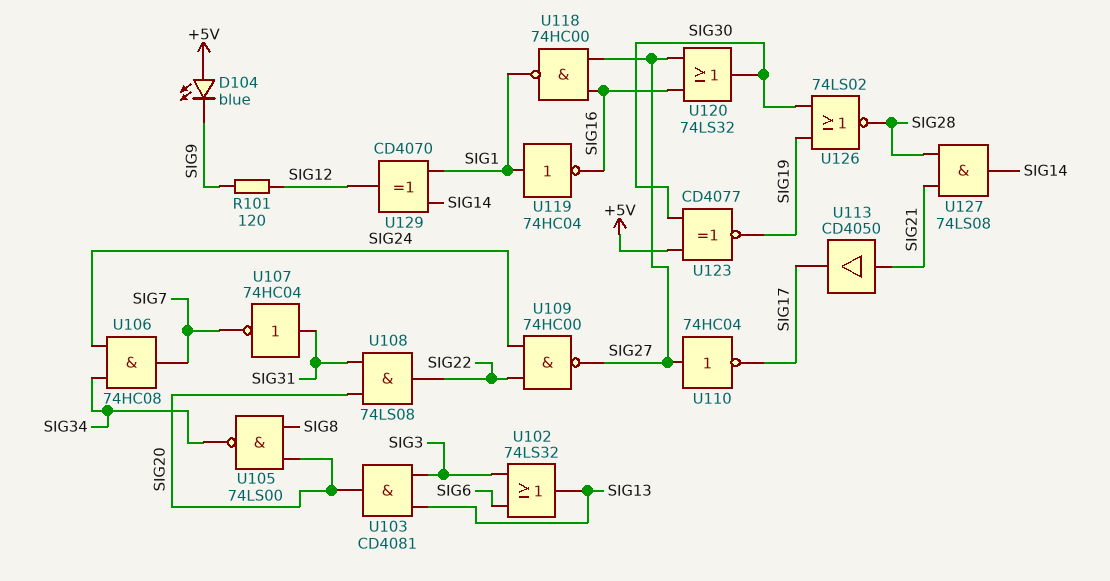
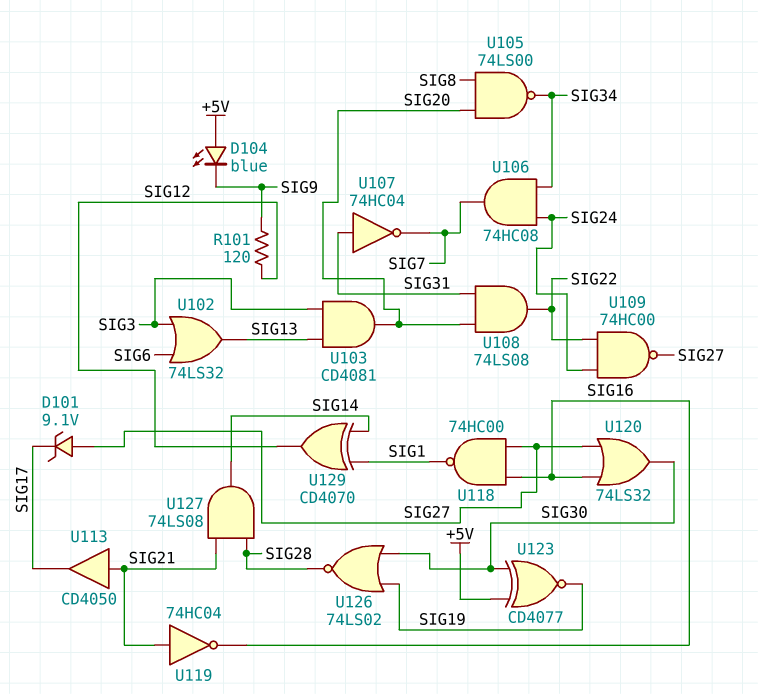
D101: none -> zener 9.1V (A SIG27, K SIG17)
U110: NOT 74HC04 (in SIG27, out SIG17) -> none
U119: NOT 74HC04 (in SIG1, out SIG16) -> NOT 74HC04 (in SIG21, out SIG16)

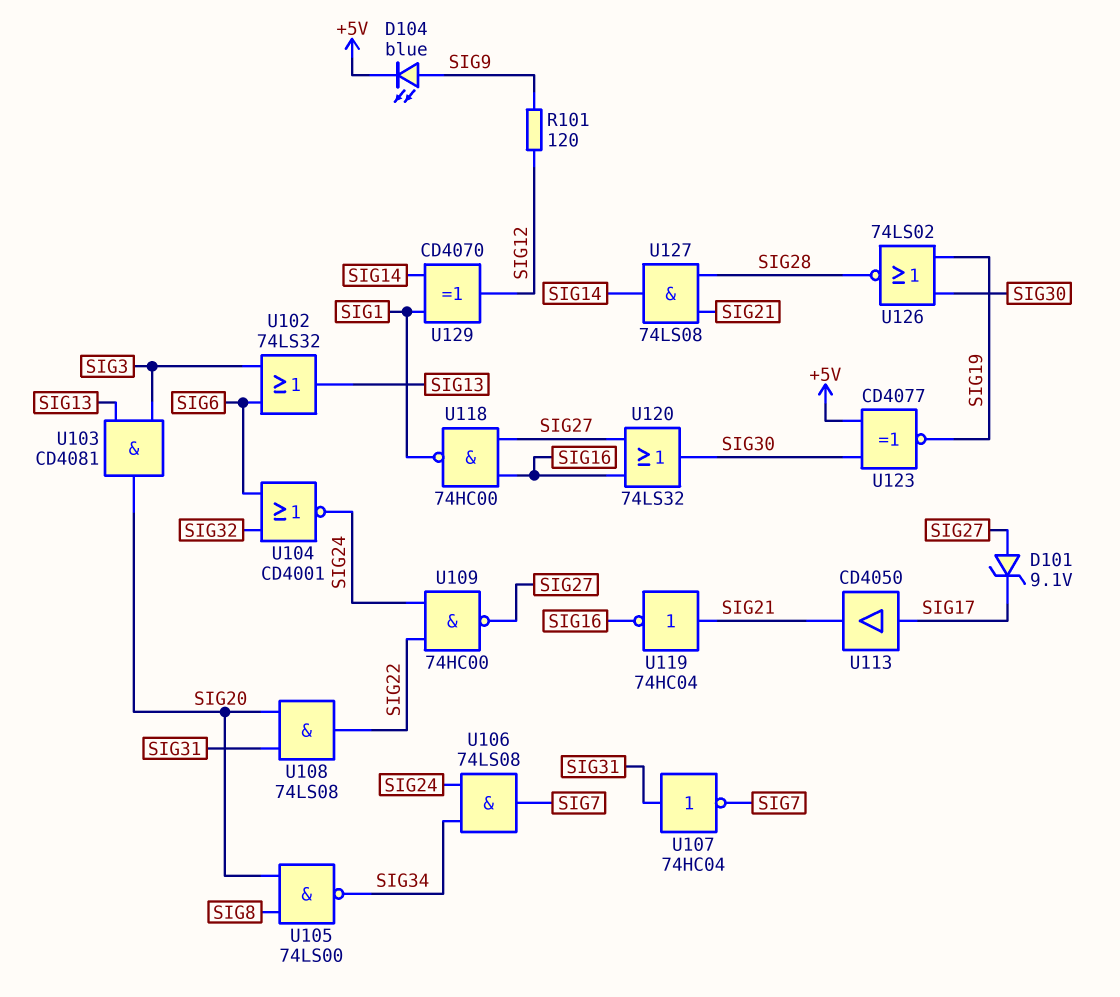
D104: LED blue (A +5V, K SIG9) -> LED blue (A SIG9, K +5V)
U104: none -> NOR CD4001 (in SIG6, in SIG32, out SIG24)
U106: AND 74HC08 (in SIG24, in SIG34, out SIG7) -> AND 74LS08 (in SIG24, in SIG34, out SIG7)
U113: buffer CD4050 (in SIG21, out SIG17) -> buffer CD4050 (in SIG17, out SIG21)

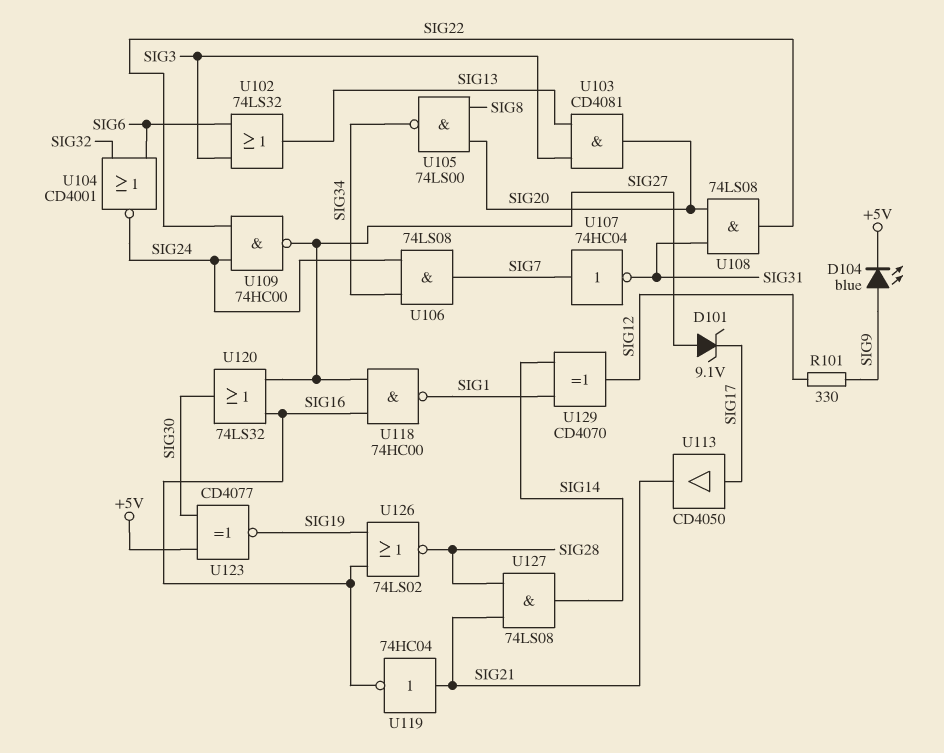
R101: 120 (SIG9, SIG12) -> 330 (SIG9, SIG12)
U107: NOT 74HC04 (in SIG31, out SIG7) -> NOT 74HC04 (in SIG7, out SIG31)
U126: NOR 74LS02 (in SIG19, in SIG30, out SIG28) -> NOR 74LS02 (in SIG16, in SIG19, out SIG28)

